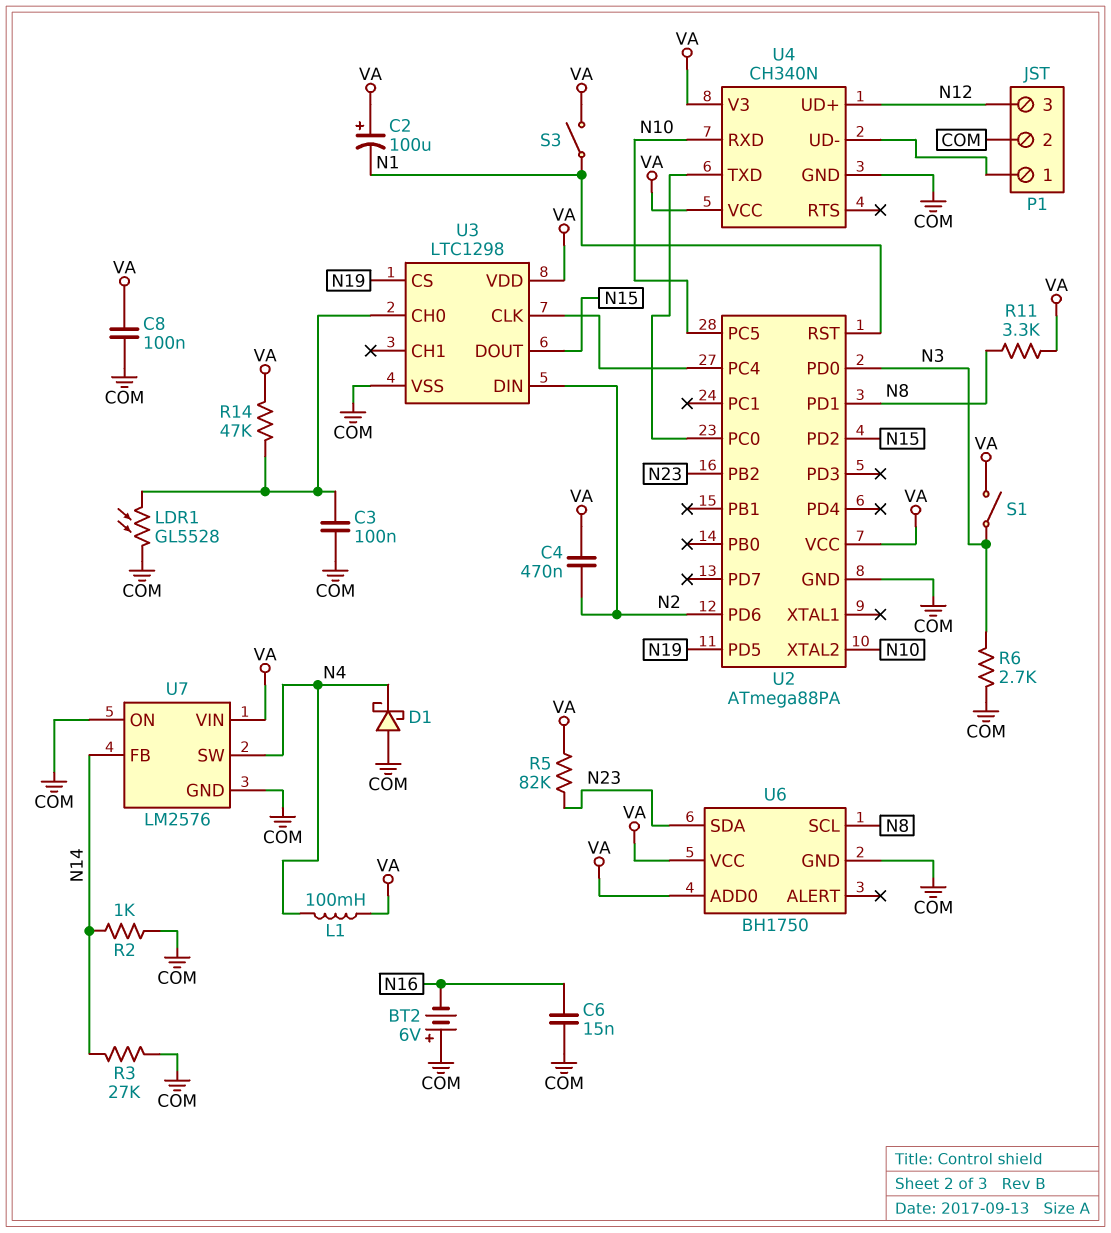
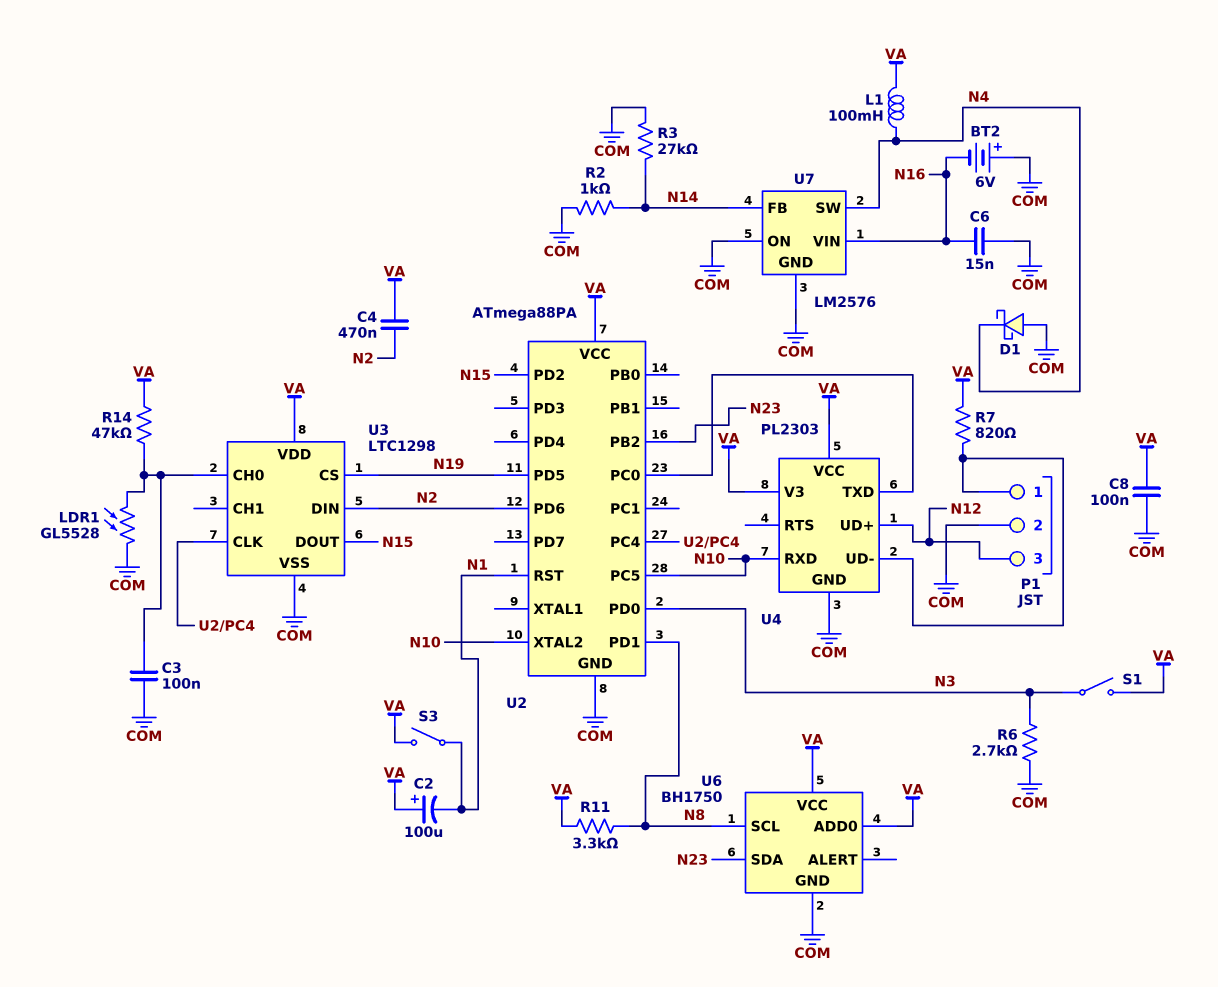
R5: 82k (N23, VA) -> none
R7: none -> 820 (P1/1, VA)
U4: CH340N -> PL2303
U7 pin VIN: VA -> N16

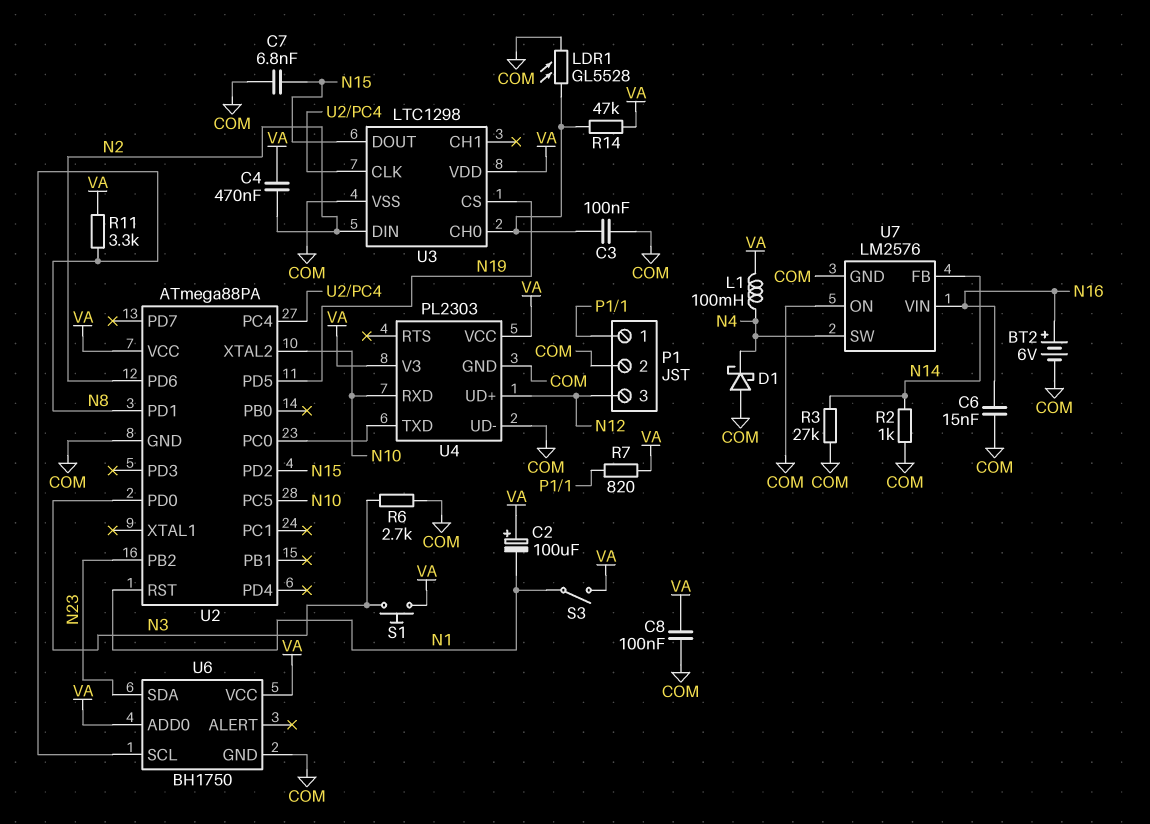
BT2: 6V (plus COM, minus N16) -> 6V (plus N16, minus COM)
C7: none -> 6.8nF (COM, N15)
S1: switch (N3, VA) -> button (N3, VA)
U4 pin UD-: P1/1 -> COM

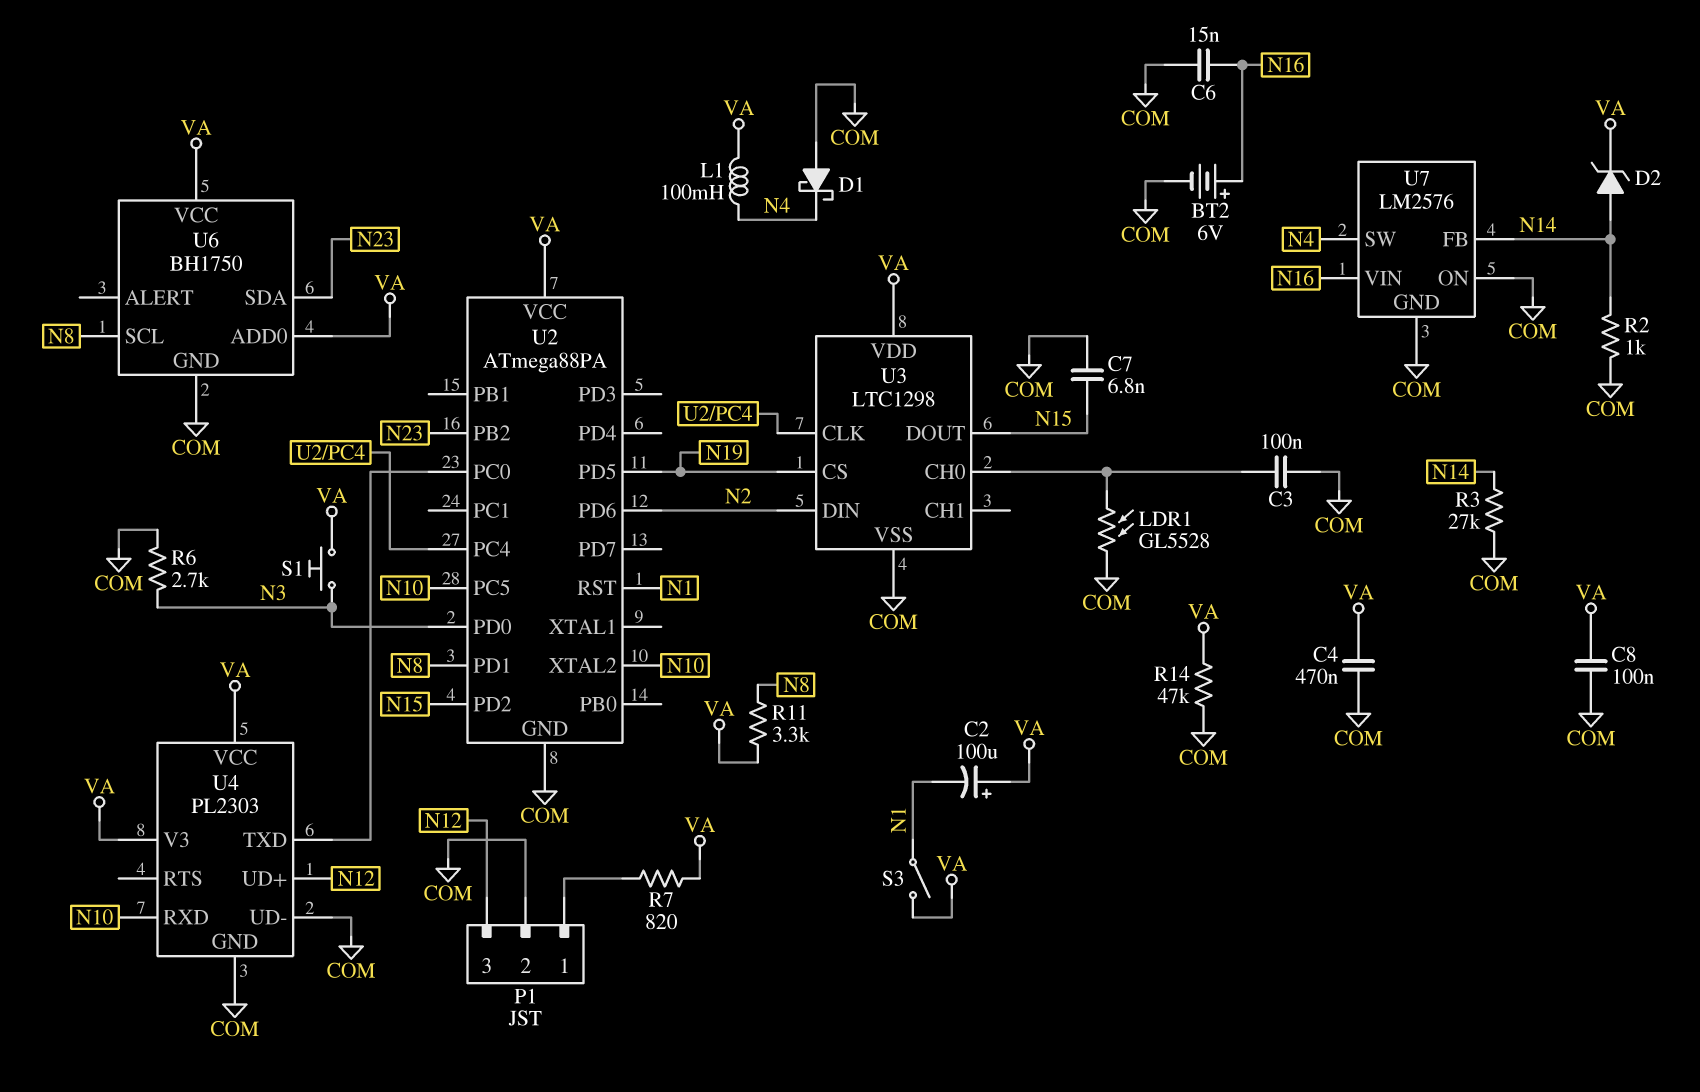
C4: 470nF (N2, VA) -> 470nF (COM, VA)
D2: none -> zener (A N14, K VA)
R14: 47k (U3/CH0, VA) -> 47k (COM, VA)

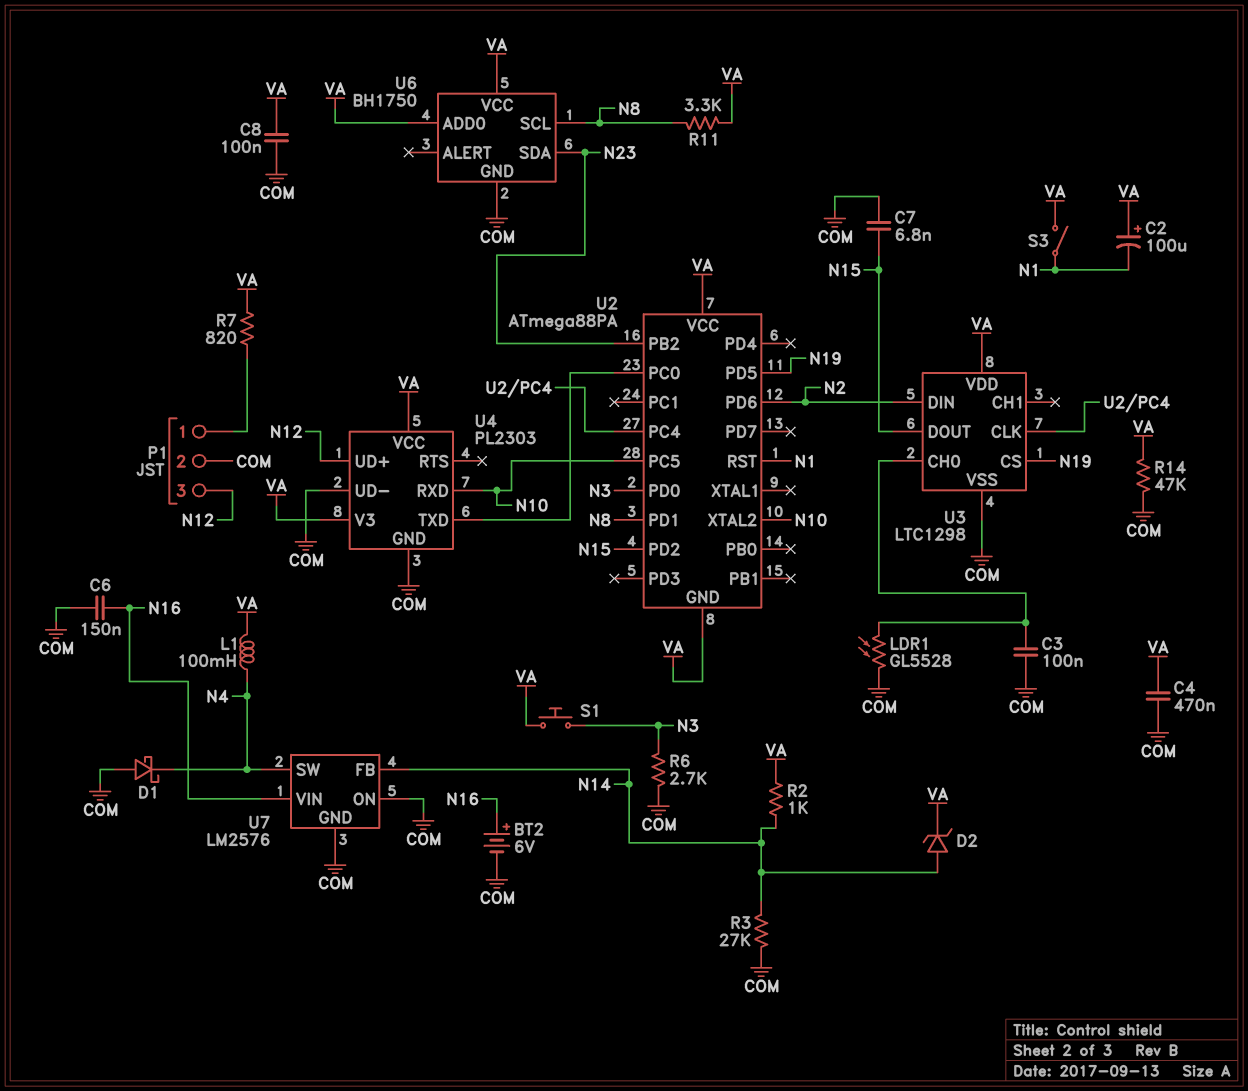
C6: 15nF (COM, N16) -> 150nF (COM, N16)
R2: 1k (COM, N14) -> 1k (N14, VA)
U2 pin GND: COM -> VA

